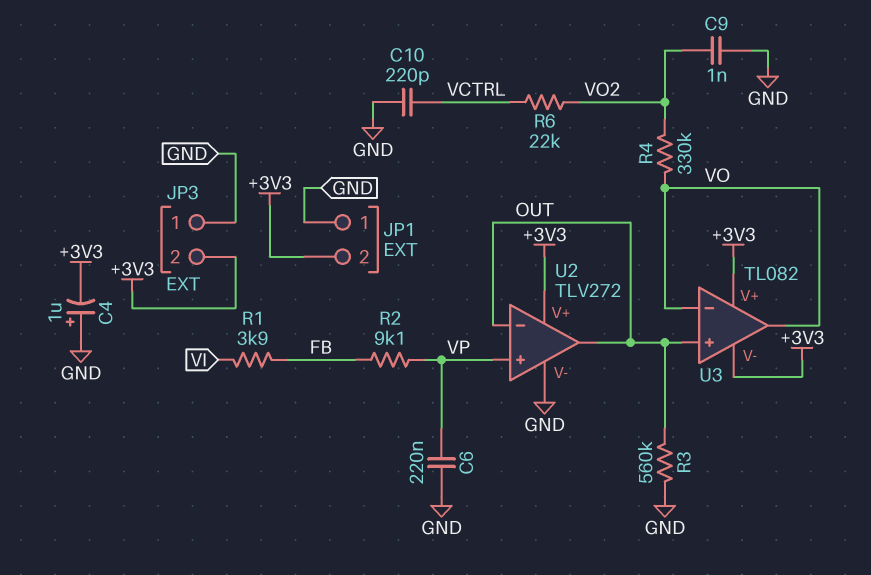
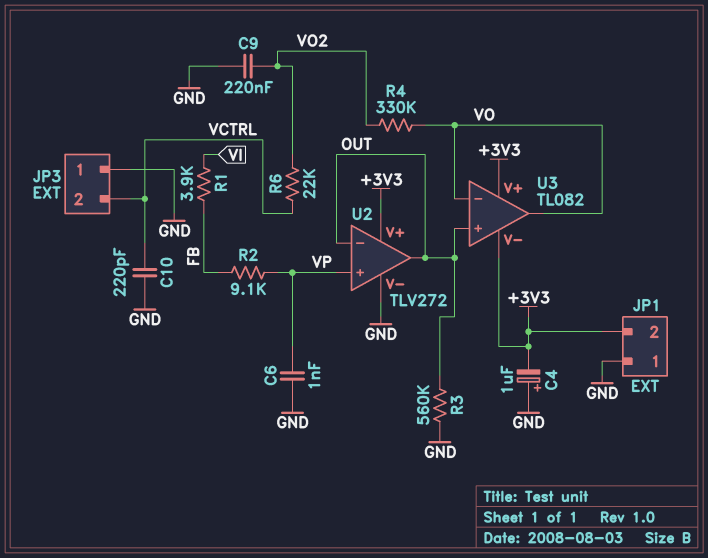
C6: 220nF (GND, VP) -> 1nF (GND, VP)
C9: 1nF (GND, VO2) -> 220nF (GND, VO2)
JP3 pin 2: +3V3 -> VCTRL

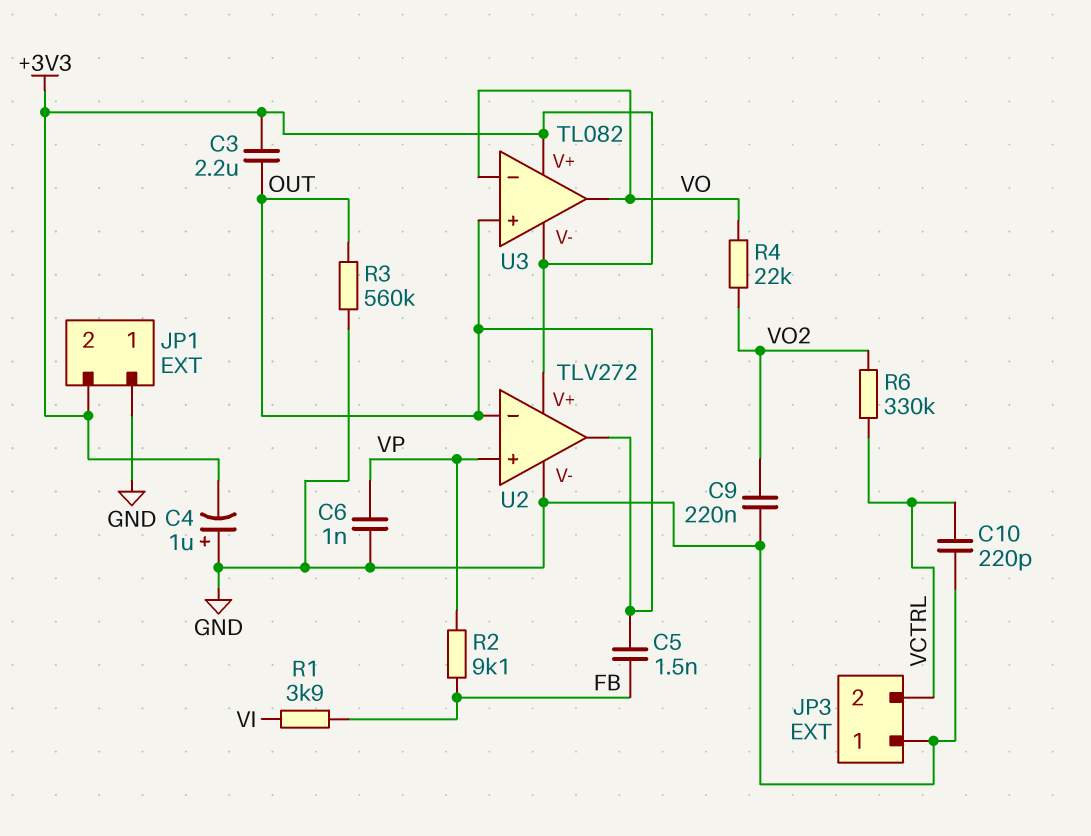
C3: none -> 2.2uF (+3V3, OUT)
C5: none -> 1.5nF (FB, OUT)
R4: 330k (VO, VO2) -> 22k (VO, VO2)
R6: 22k (VCTRL, VO2) -> 330k (VCTRL, VO2)

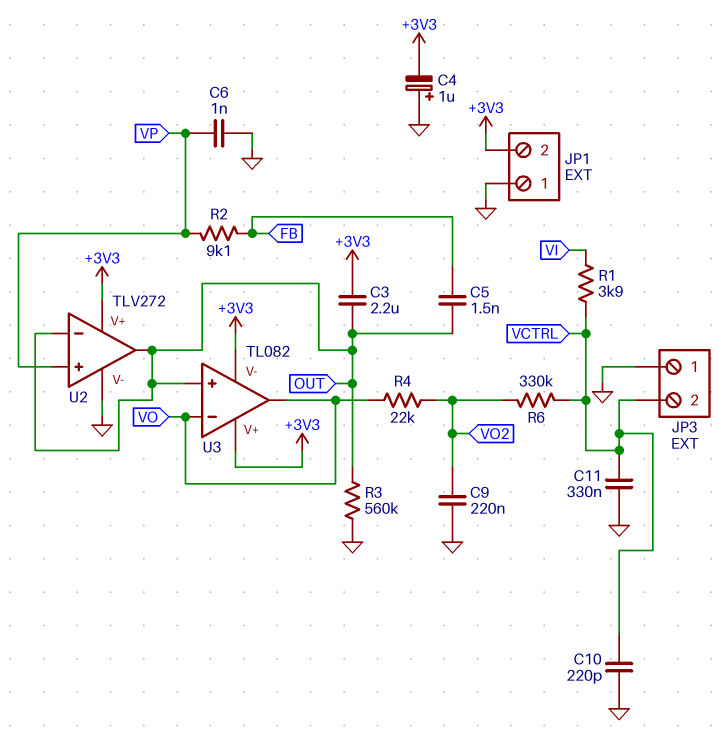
C11: none -> 330nF (GND, VCTRL)
R1: 3.9k (FB, VI) -> 3.9k (VCTRL, VI)

